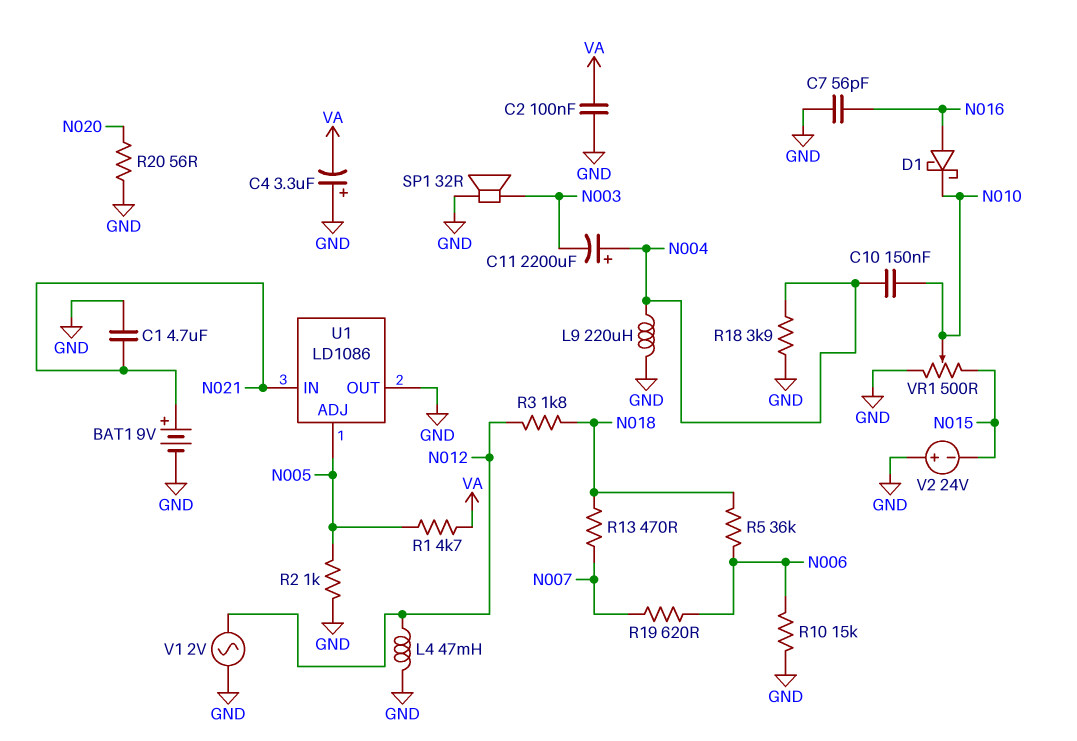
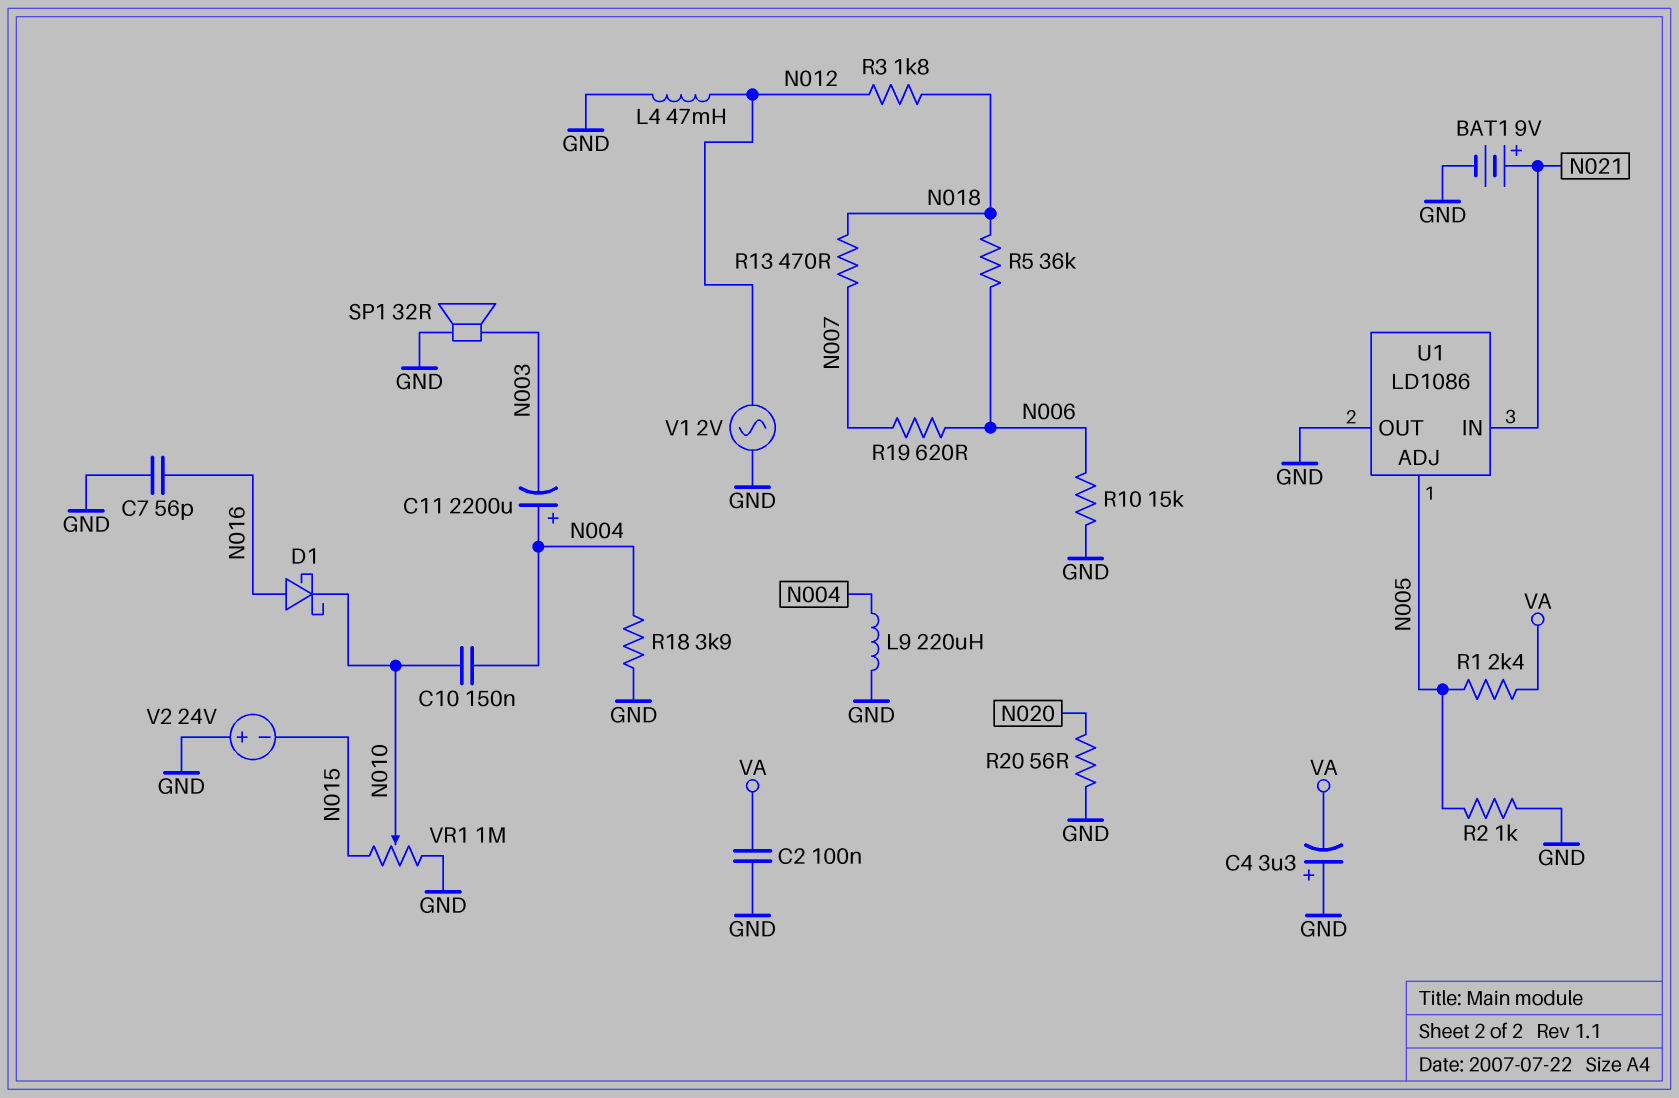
C1: 4.7uF (GND, N021) -> none
R1: 4.7k (N005, VA) -> 2.4k (N005, VA)
VR1: 500 (GND, N015, wiper N010) -> 1M (GND, N015, wiper N010)

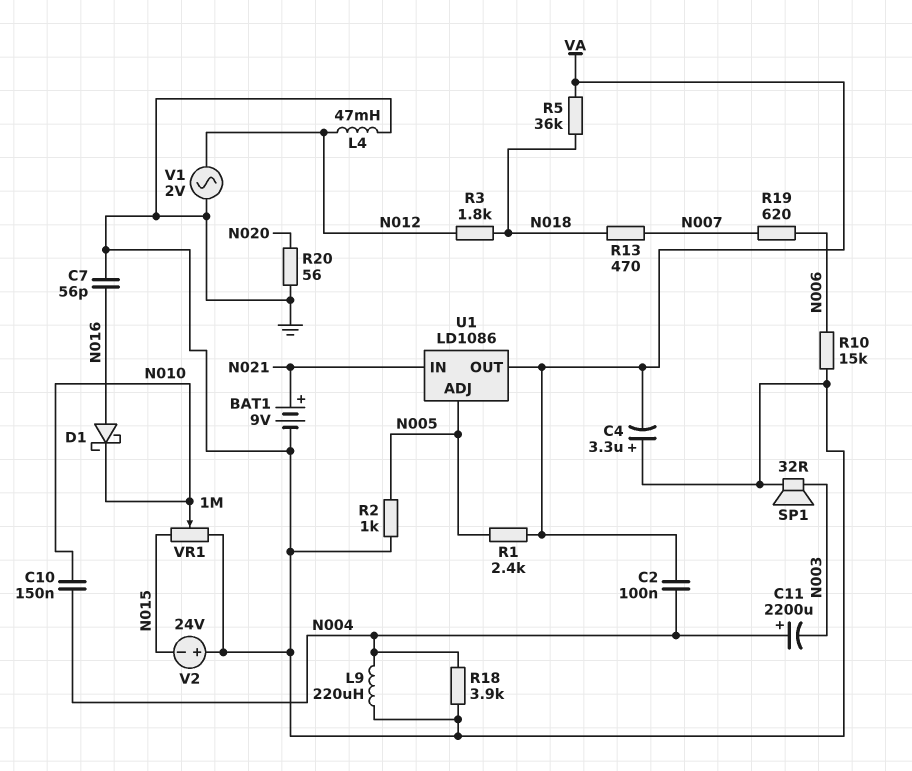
C2: 100nF (GND, VA) -> 100nF (N004, VA)
R5: 36k (N006, N018) -> 36k (N018, VA)
U1 pin OUT: GND -> VA

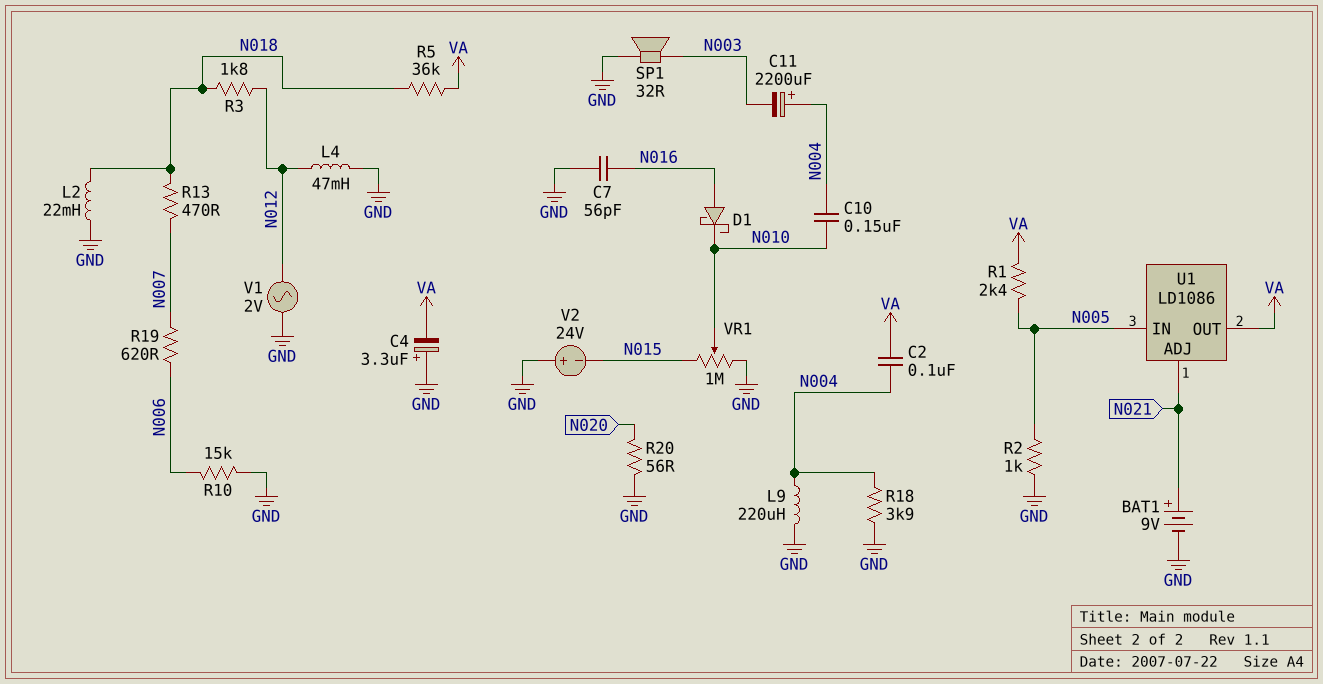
L2: none -> 22mH (GND, N018)
U1 pin ADJ: N005 -> N021
U1 pin IN: N021 -> N005

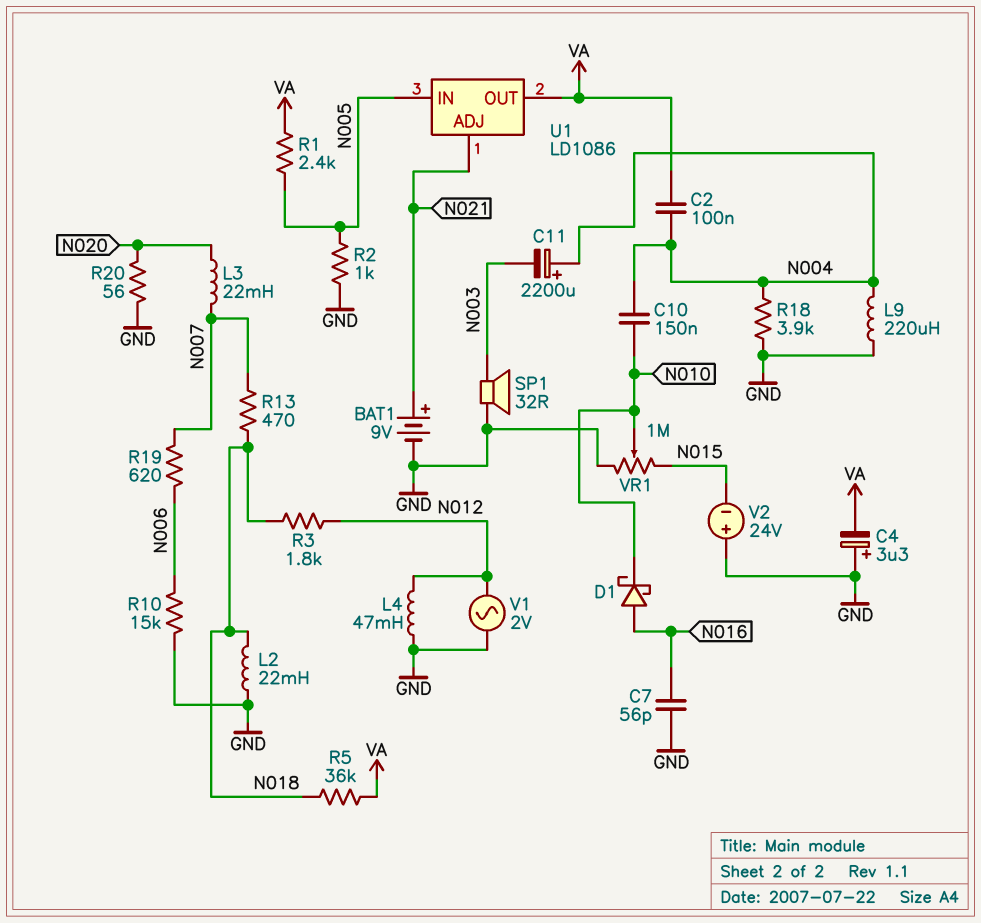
L3: none -> 22mH (N007, N020)

